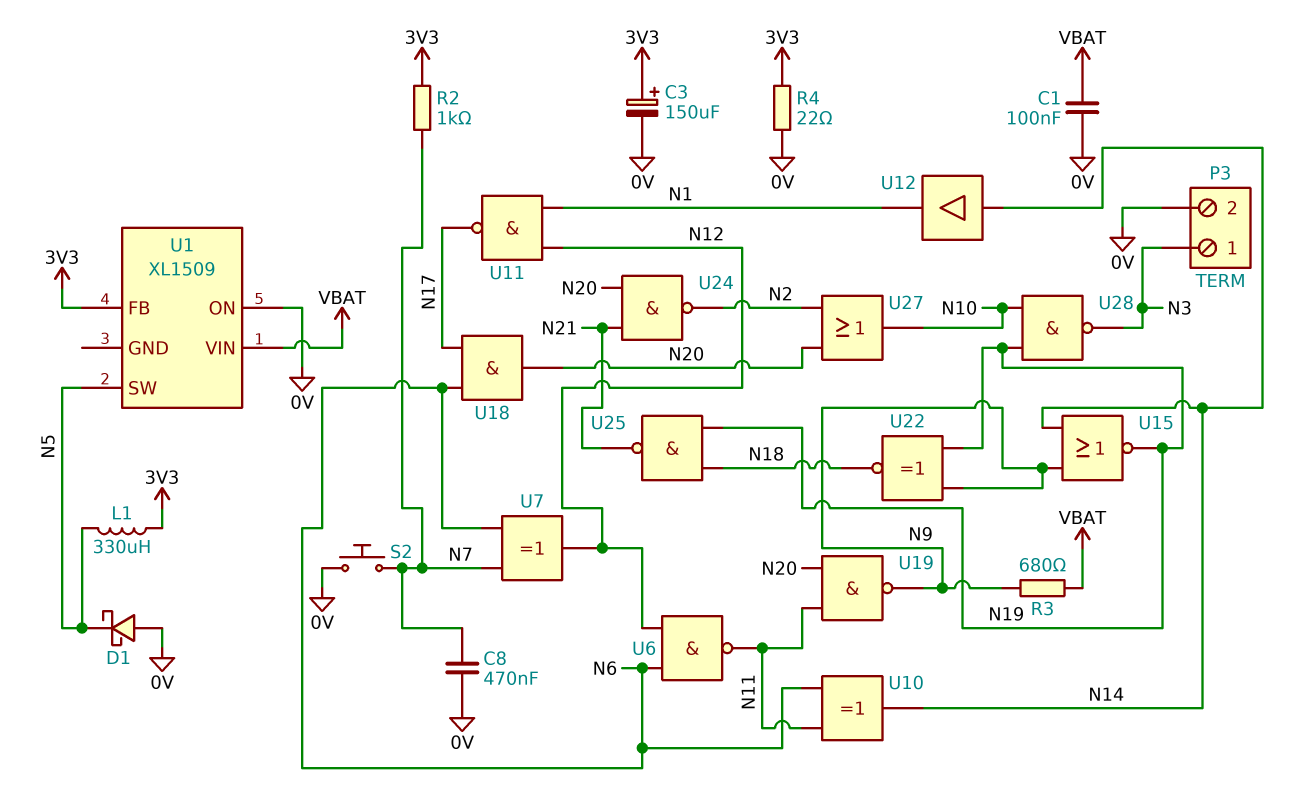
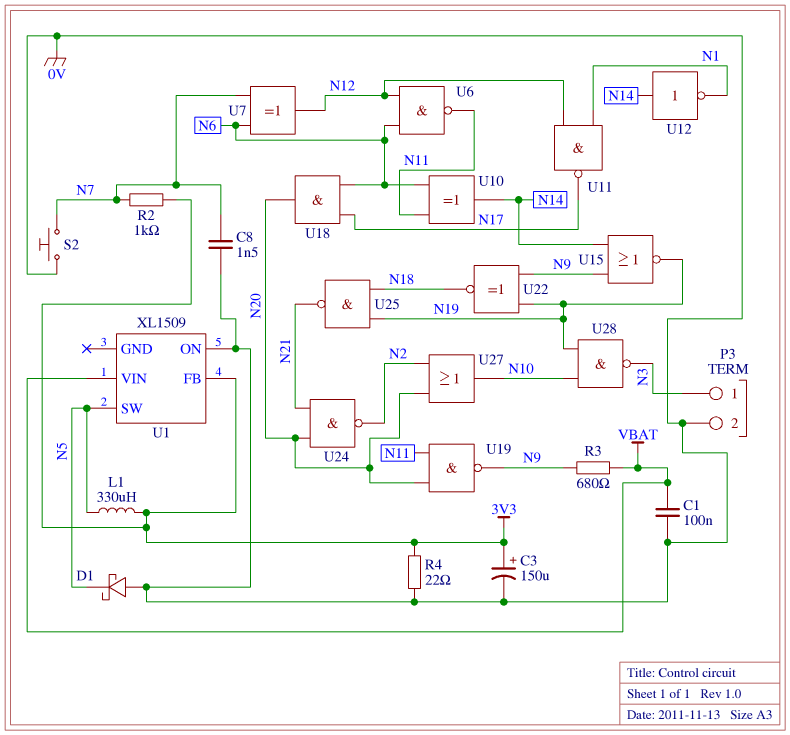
C8: 470nF (0V, N7) -> 1.5nF (0V, N7)
U12: buffer (in N14, out N1) -> NOT (in N14, out N1)

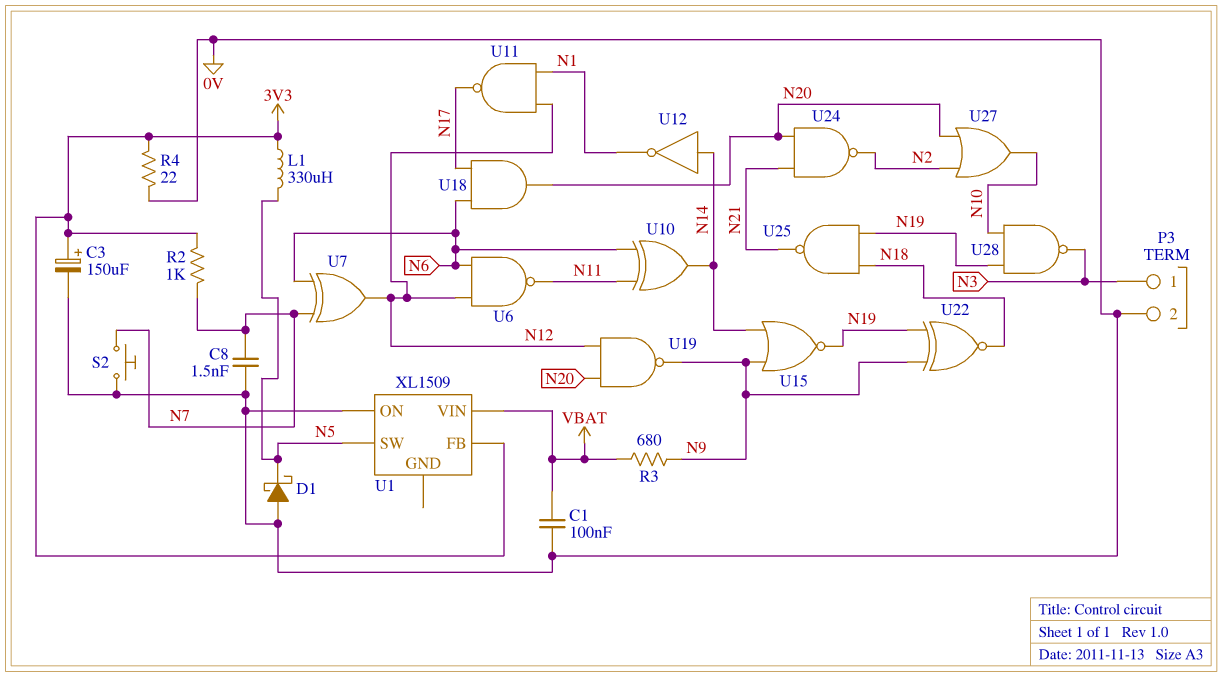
U19: NAND (in N11, in N20, out N9) -> NAND (in N12, in N20, out N9)

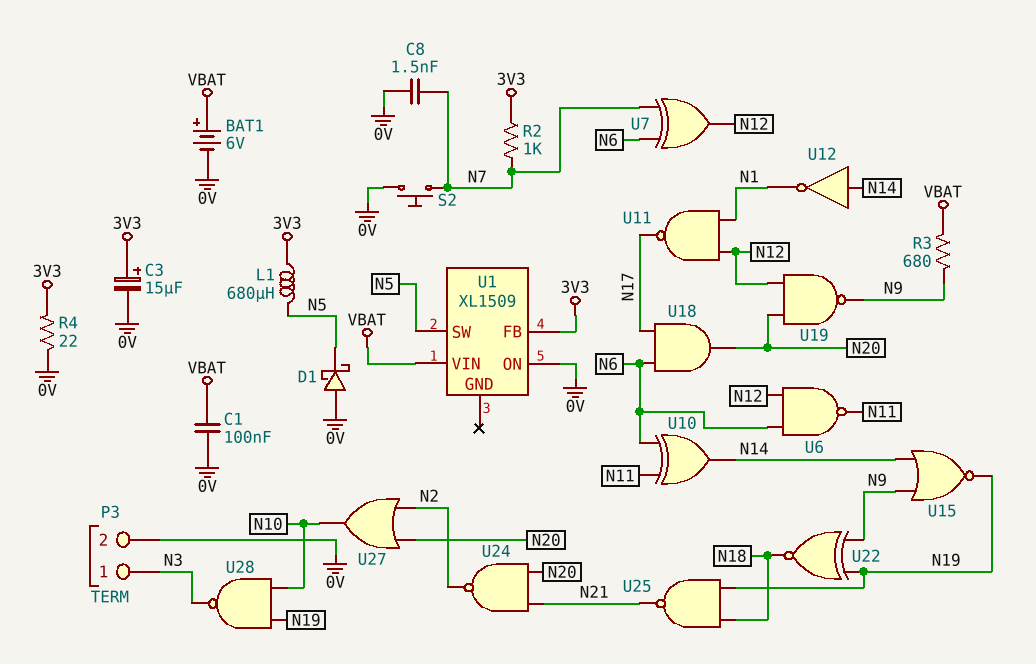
BAT1: none -> 6V (plus VBAT, minus 0V)
C3: 150uF (plus 3V3, minus 0V) -> 15uF (plus 3V3, minus 0V)
L1: 330uH (3V3, N5) -> 680uH (3V3, N5)

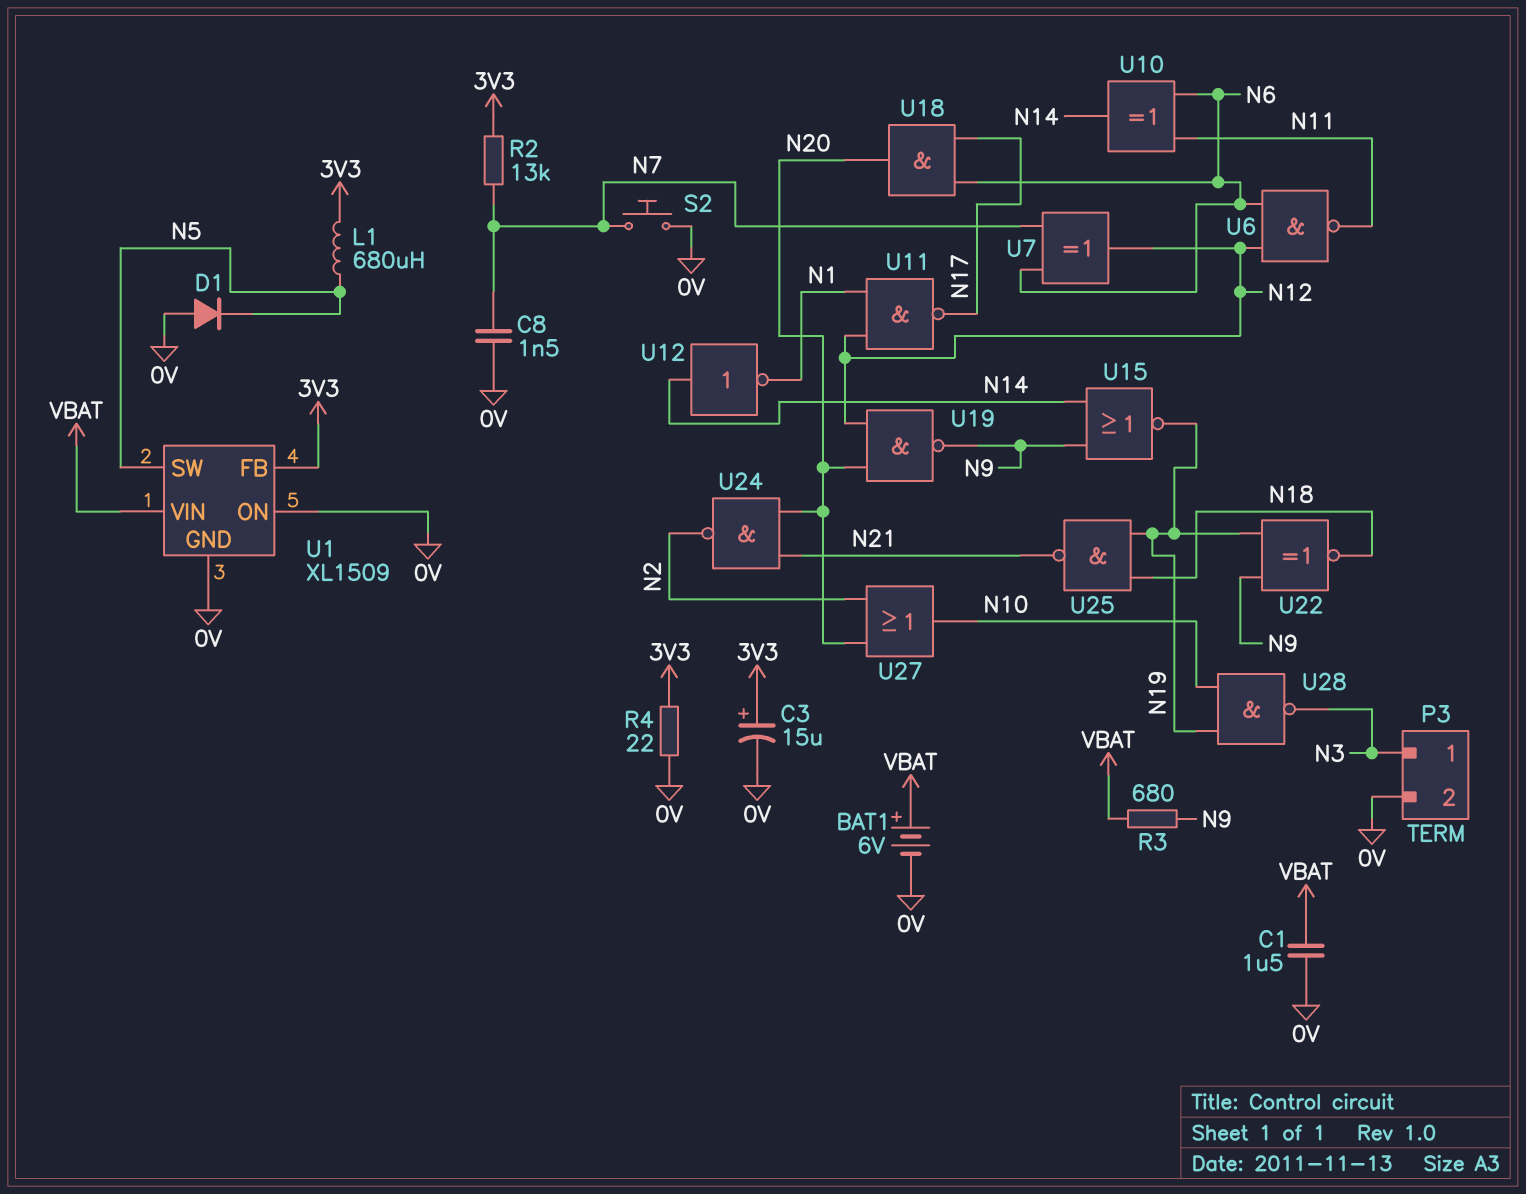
C1: 100nF (0V, VBAT) -> 1.5uF (0V, VBAT)
D1: schottky (A 0V, K N5) -> diode (A 0V, K N5)
R2: 1k (3V3, N7) -> 13k (3V3, N7)
U1 pin GND: none -> 0V

